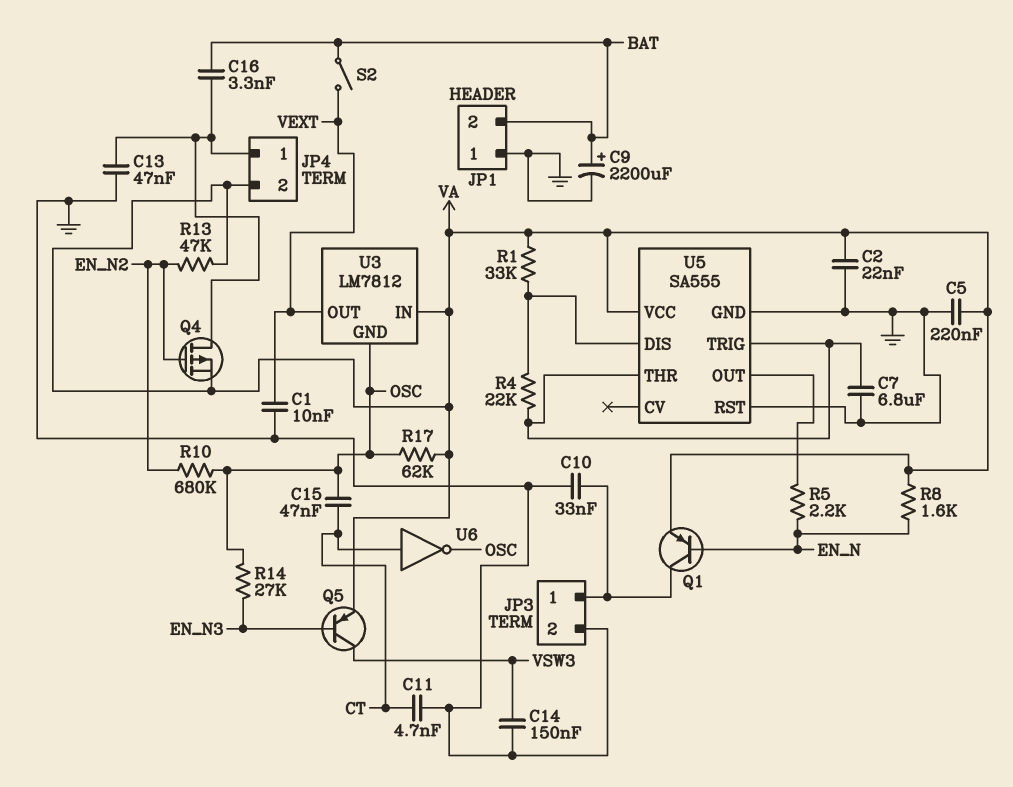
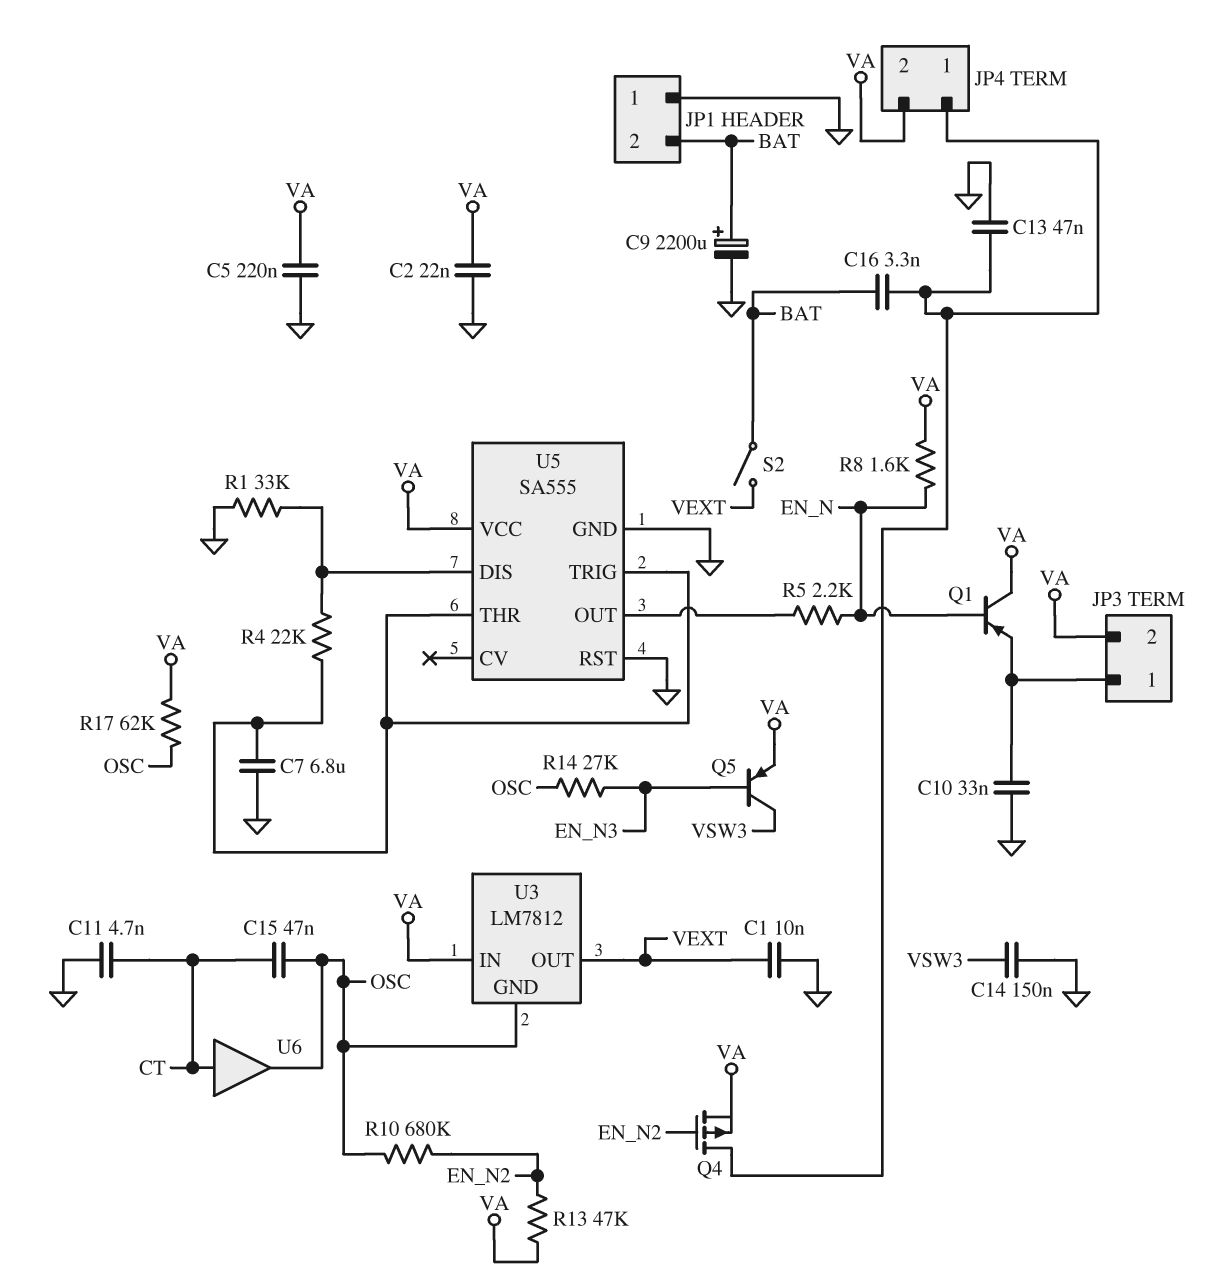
JP3 pin 2: GND -> VA
Q1: PNP (B EN_N, C JP3/1, E VA) -> PNP (B EN_N, C VA, E JP3/1)
R1: 33k (U5/DIS, VA) -> 33k (GND, U5/DIS)
U6: NOT (in CT, out OSC) -> buffer (in CT, out OSC)

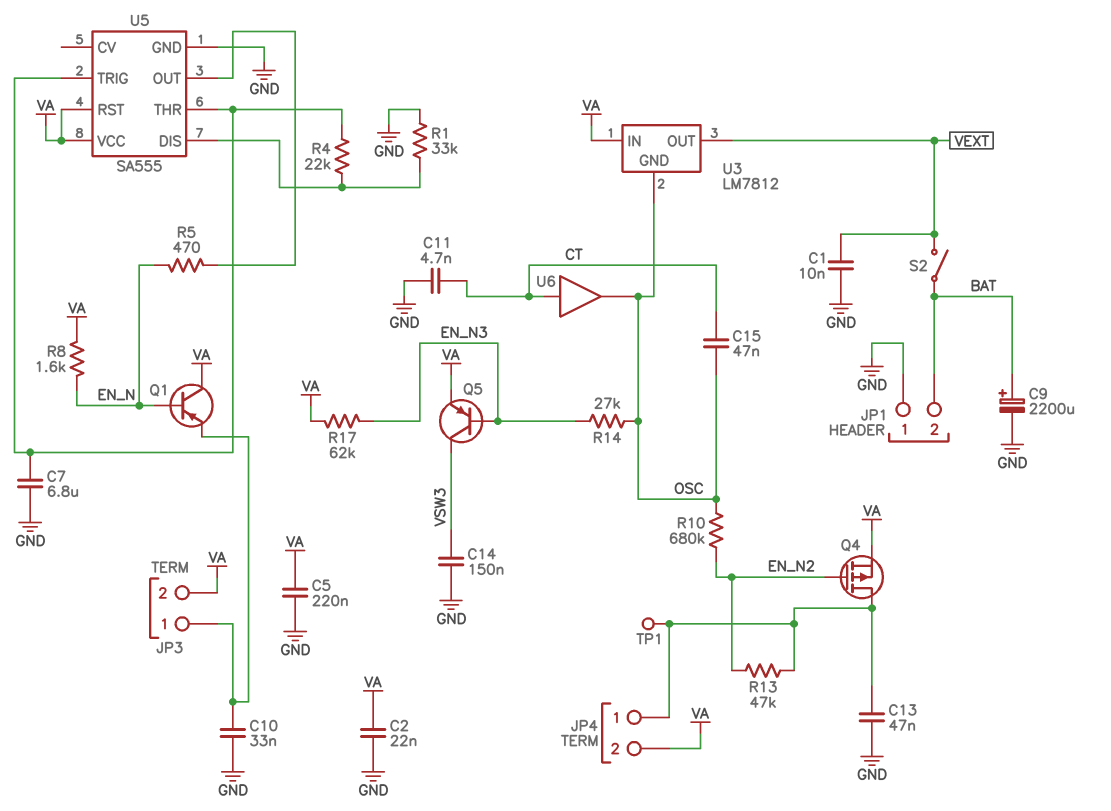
C16: 3.3nF (BAT, JP4/1) -> none
R5: 2.2k (EN_N, U5/OUT) -> 470 (EN_N, U5/OUT)
R13: 47k (EN_N2, VA) -> 47k (EN_N2, JP4/1)
R17: 62k (OSC, VA) -> 62k (EN_N3, VA)
TP1: none -> test point (JP4/1)
U5 pin RST: GND -> VA

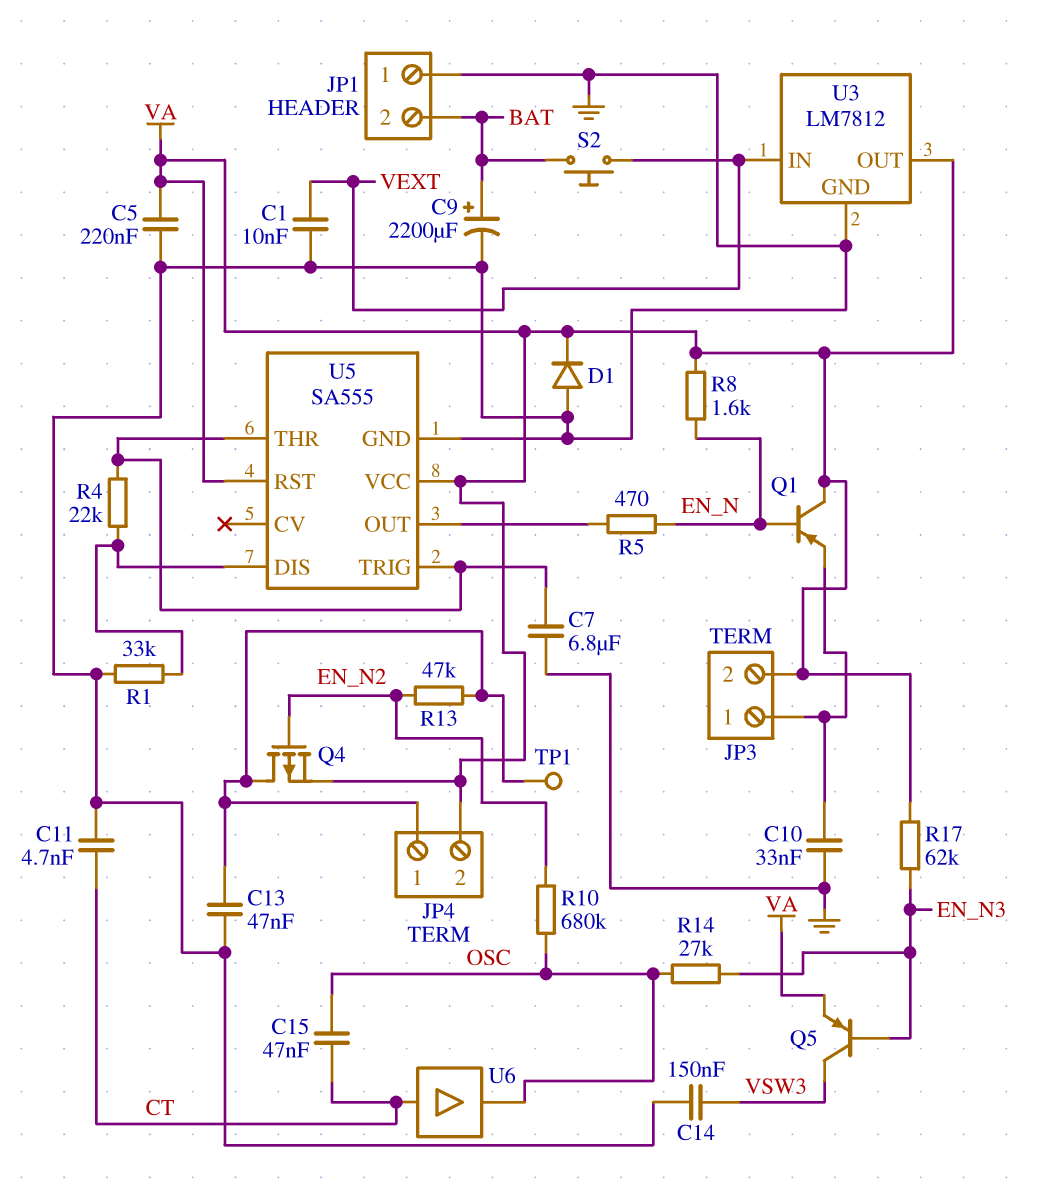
C2: 22nF (GND, VA) -> none
D1: none -> diode (A GND, K VA)
S2: switch (BAT, VEXT) -> button (BAT, VEXT)
U3 pin GND: OSC -> GND
U3 pin IN: VA -> VEXT
U3 pin OUT: VEXT -> VA

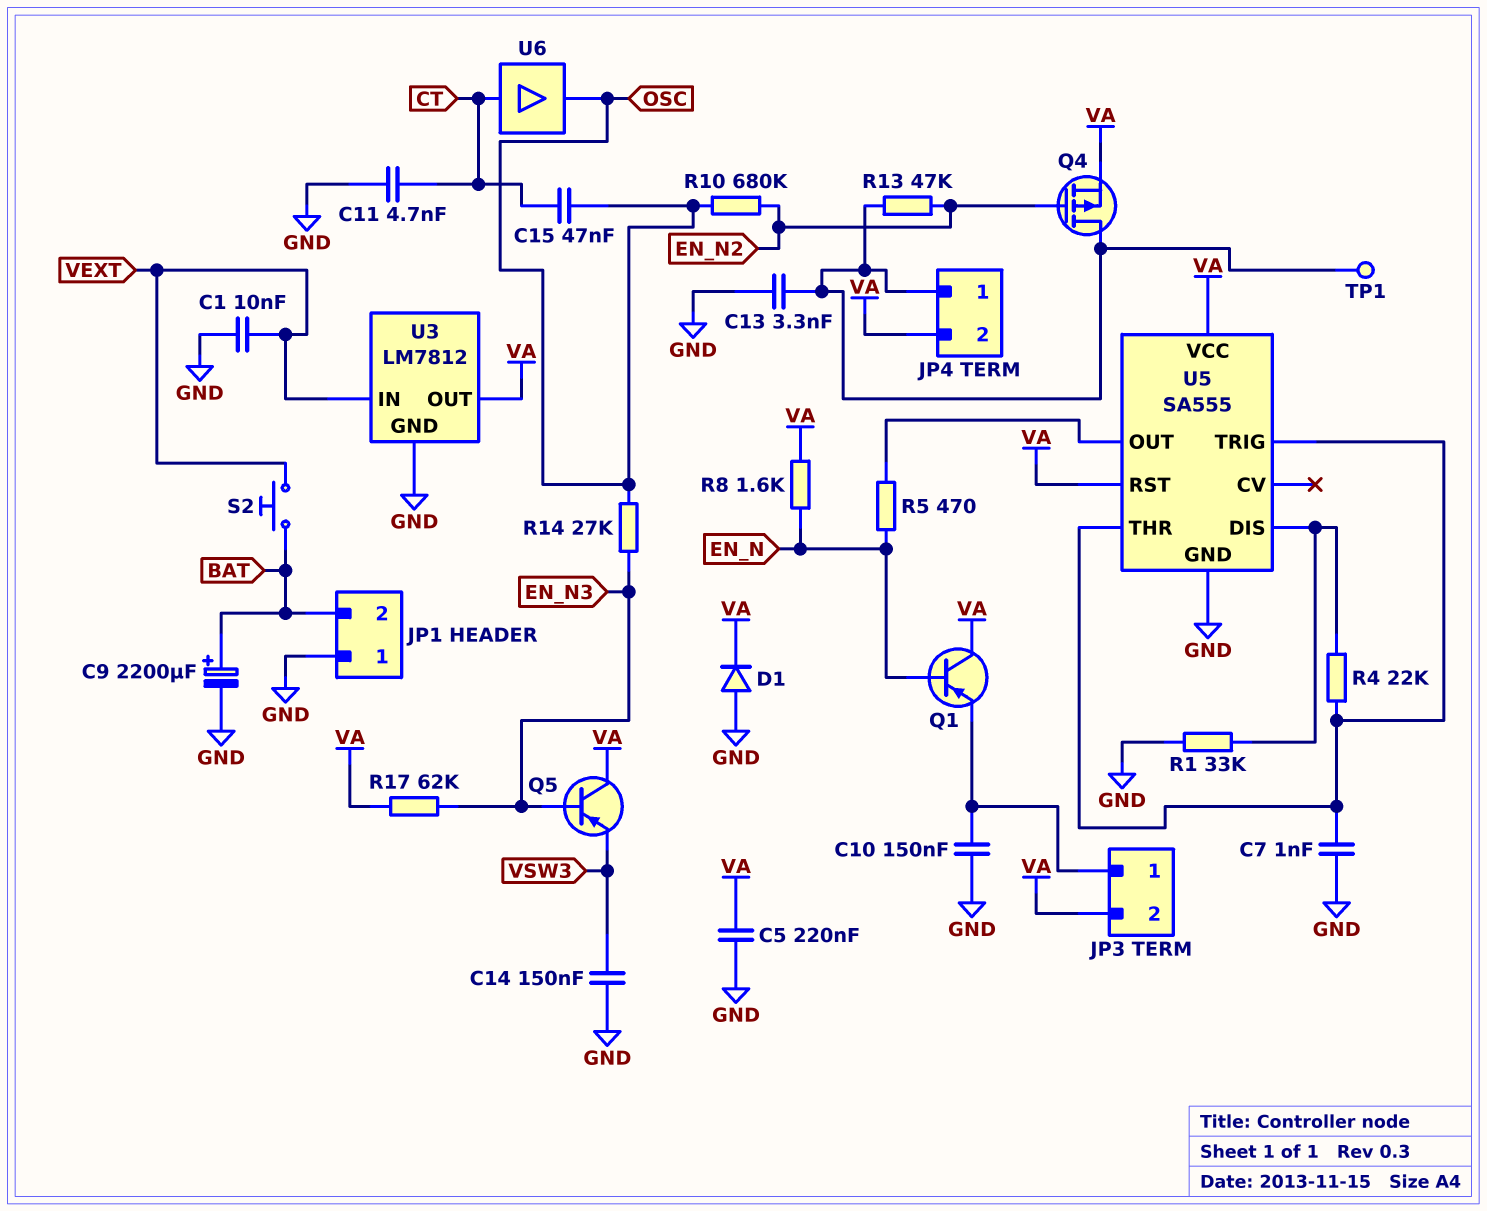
C7: 6.8uF (GND, U5/THR) -> 1nF (GND, U5/THR)
C10: 33nF (GND, JP3/1) -> 150nF (GND, JP3/1)
C13: 47nF (GND, JP4/1) -> 3.3nF (GND, JP4/1)
Q5: PNP (B EN_N3, C VSW3, E VA) -> PNP (B EN_N3, C VA, E VSW3)

